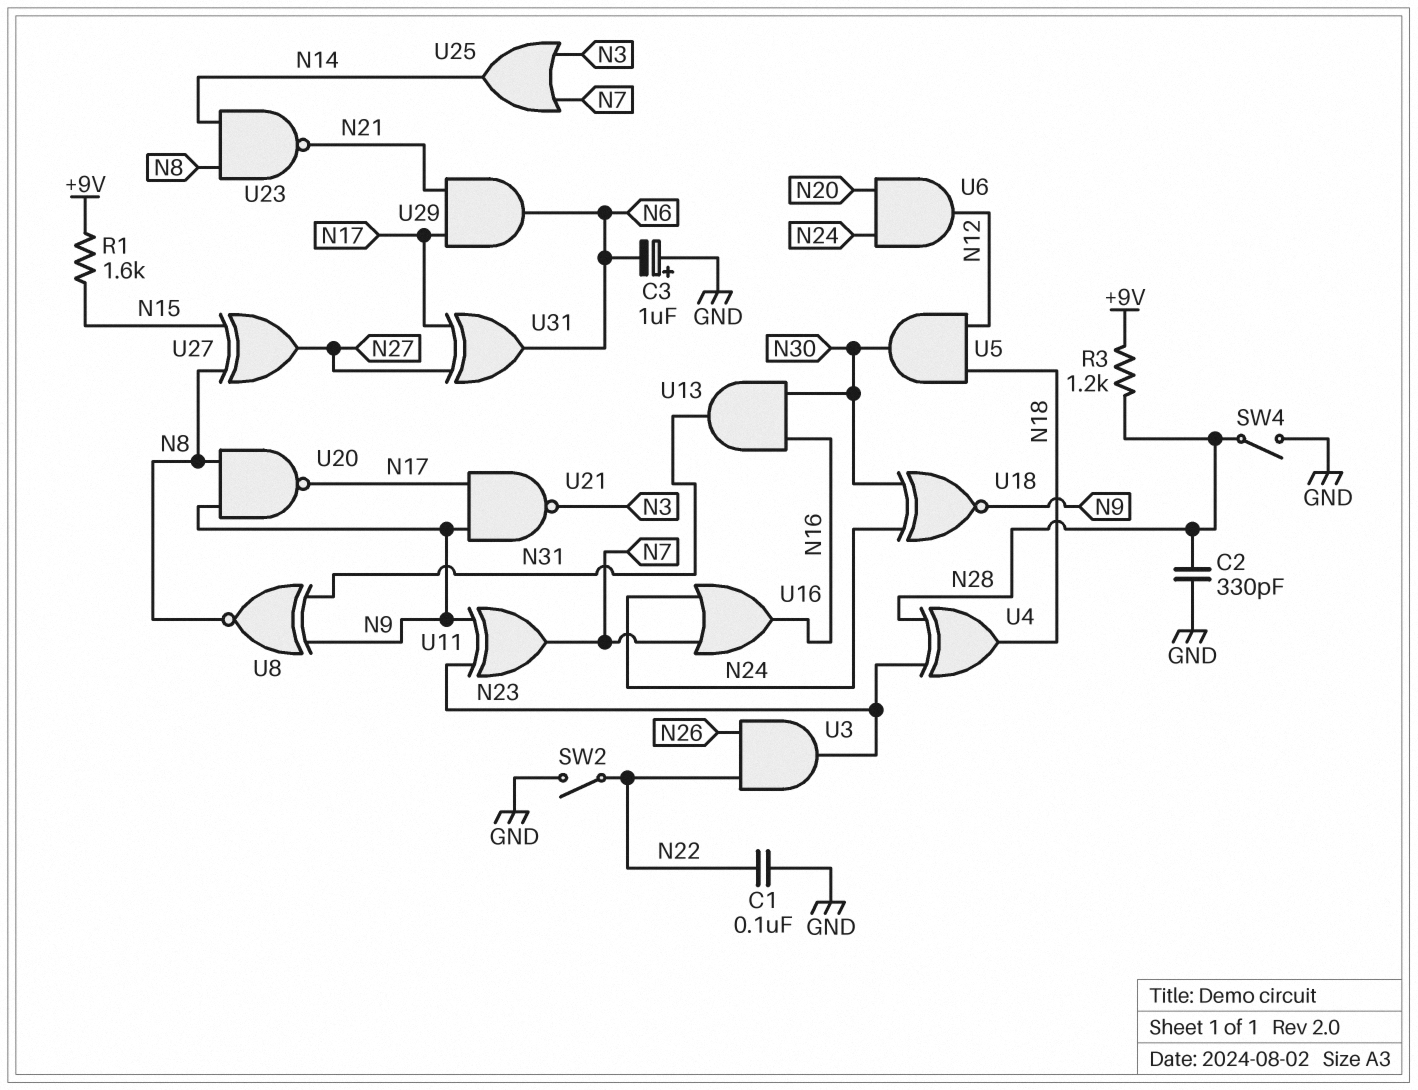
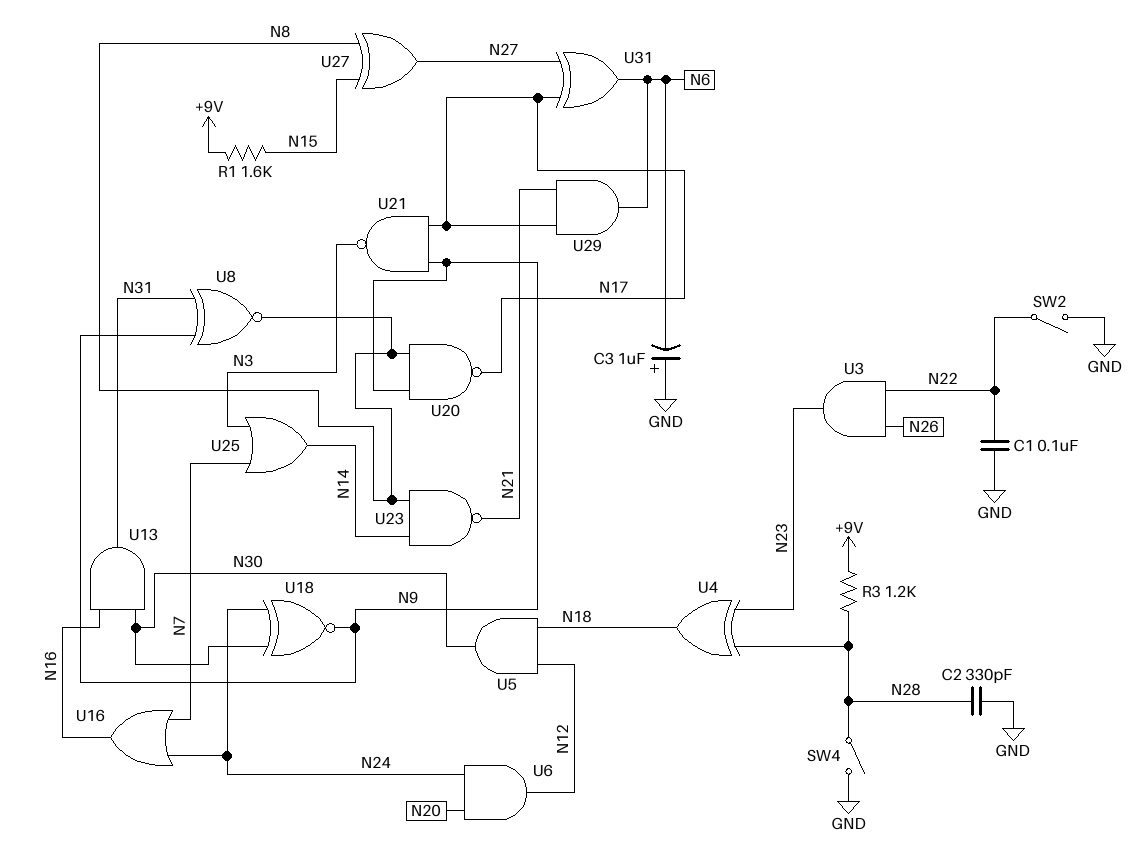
U11: XOR (in N9, in N23, out N7) -> none

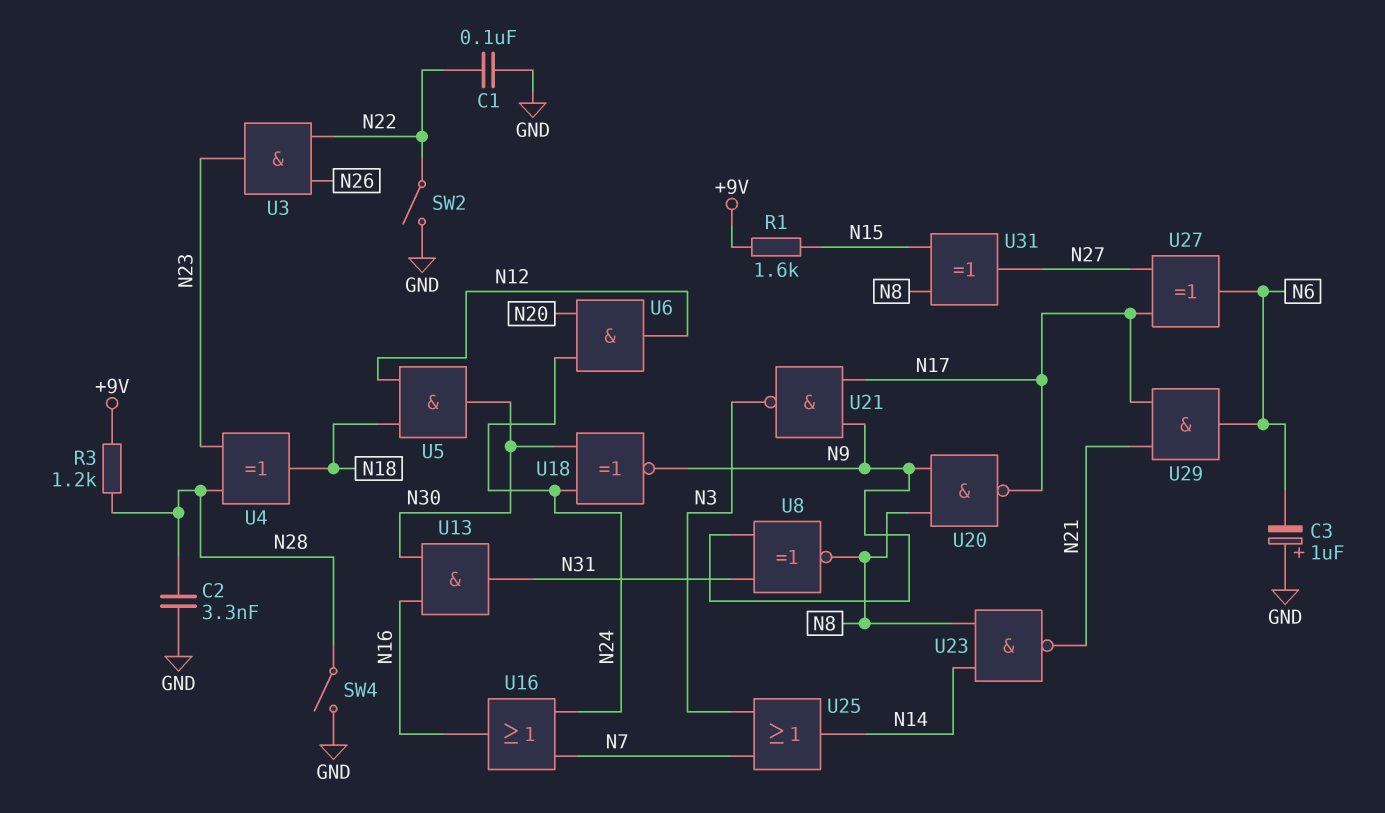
C2: 330pF (GND, N28) -> 3.3nF (GND, N28)
U27: XOR (in N8, in N15, out N27) -> XOR (in N17, in N27, out N6)
U31: XOR (in N17, in N27, out N6) -> XOR (in N8, in N15, out N27)

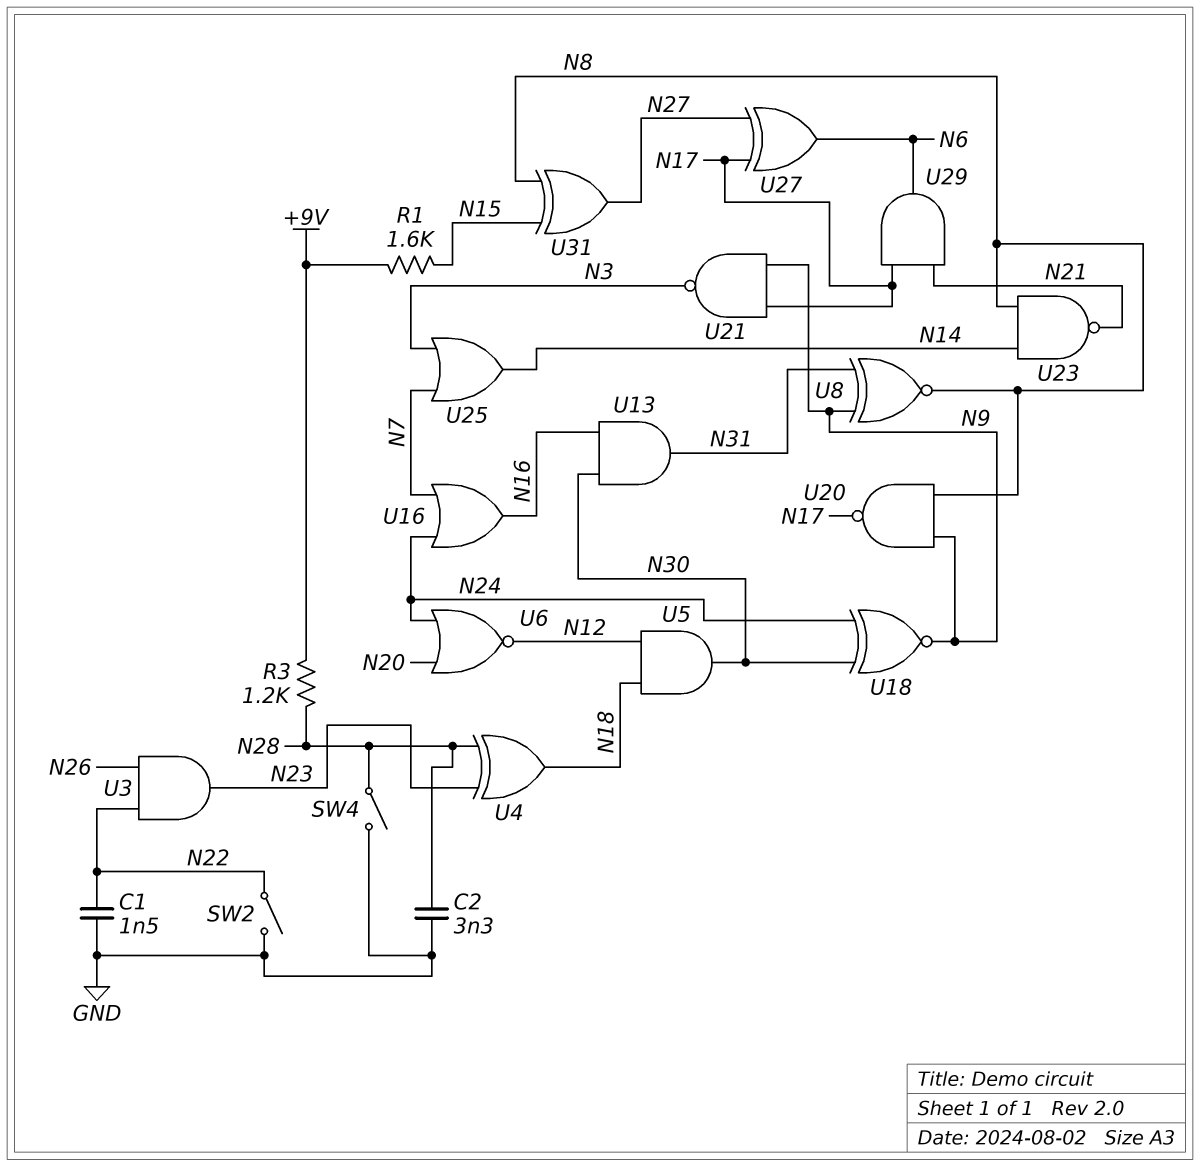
C1: 100nF (GND, N22) -> 1.5nF (GND, N22)
C3: 1uF (plus GND, minus N6) -> none
U6: AND (in N20, in N24, out N12) -> NOR (in N20, in N24, out N12)

